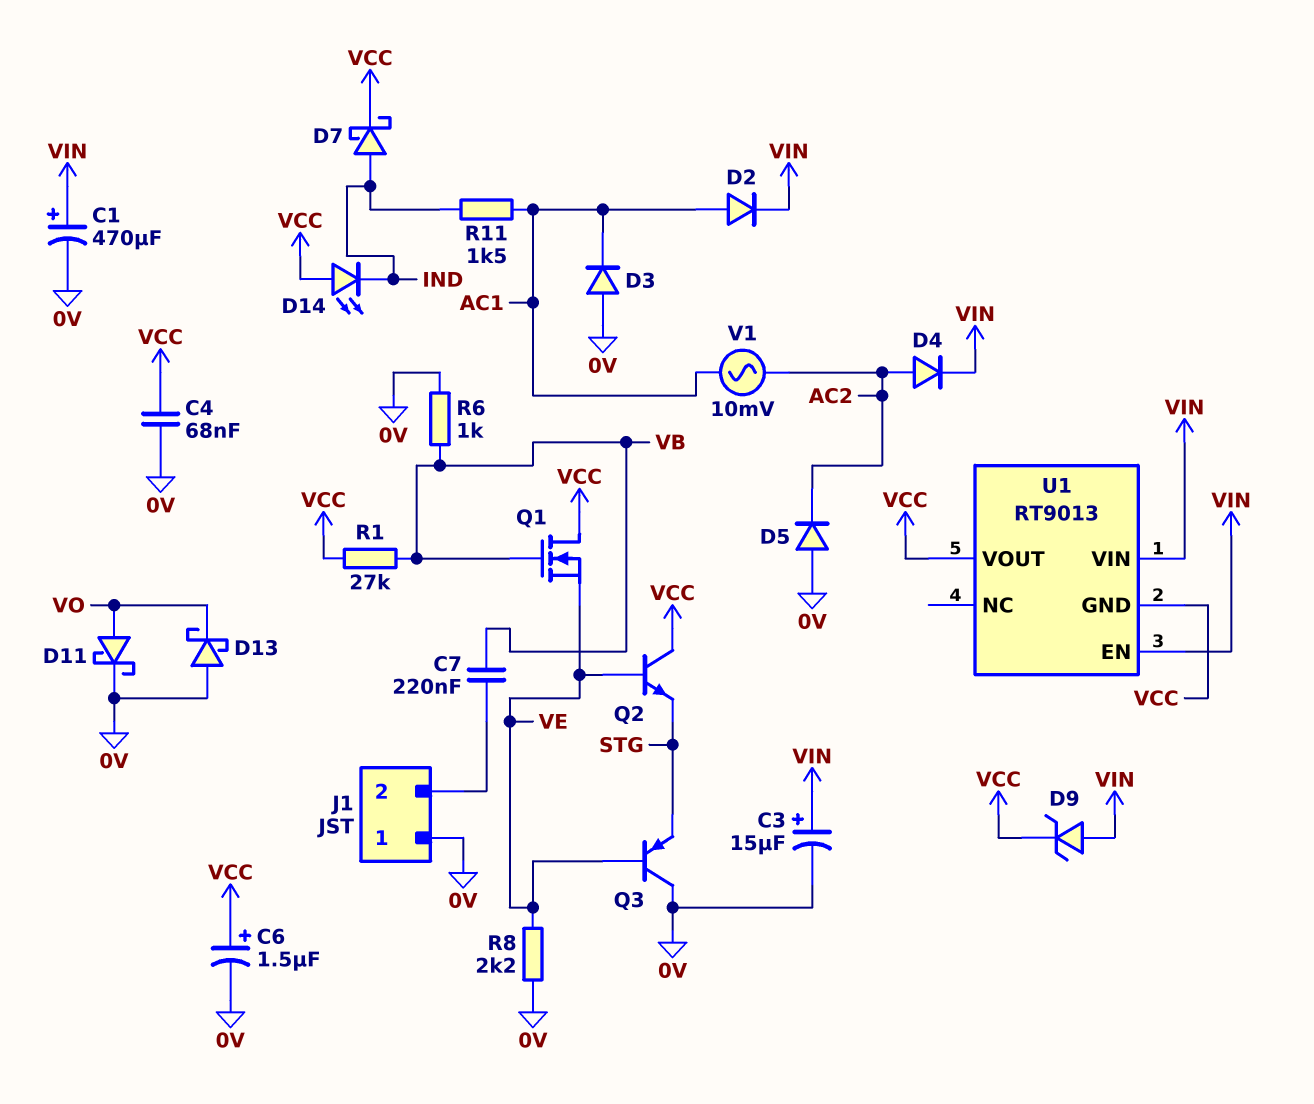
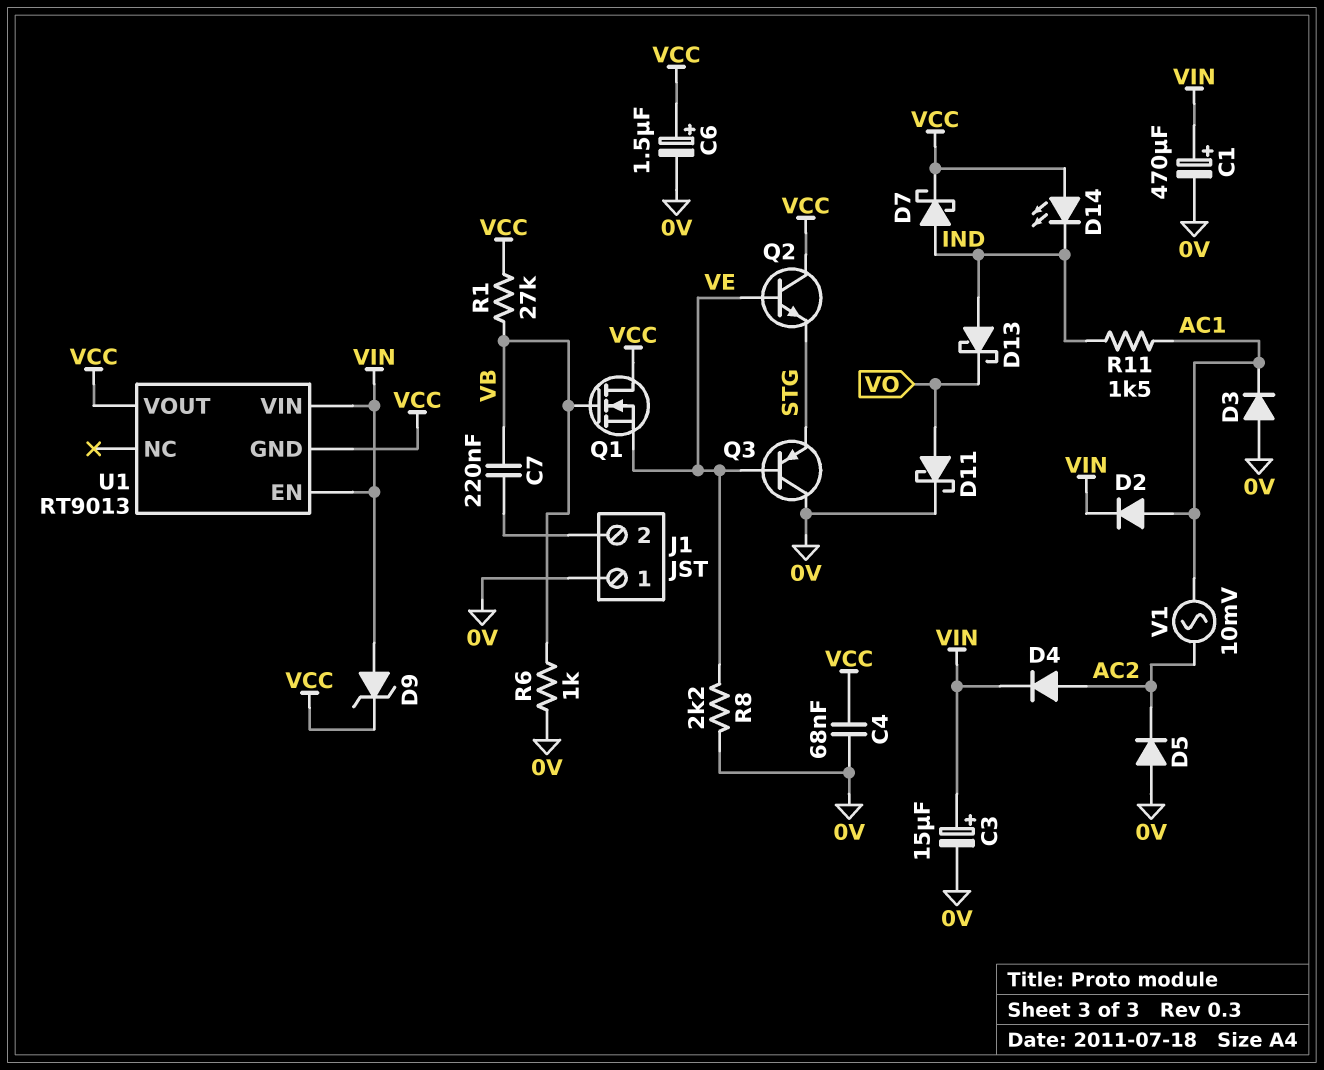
D13: schottky (A 0V, K VO) -> schottky (A IND, K VO)

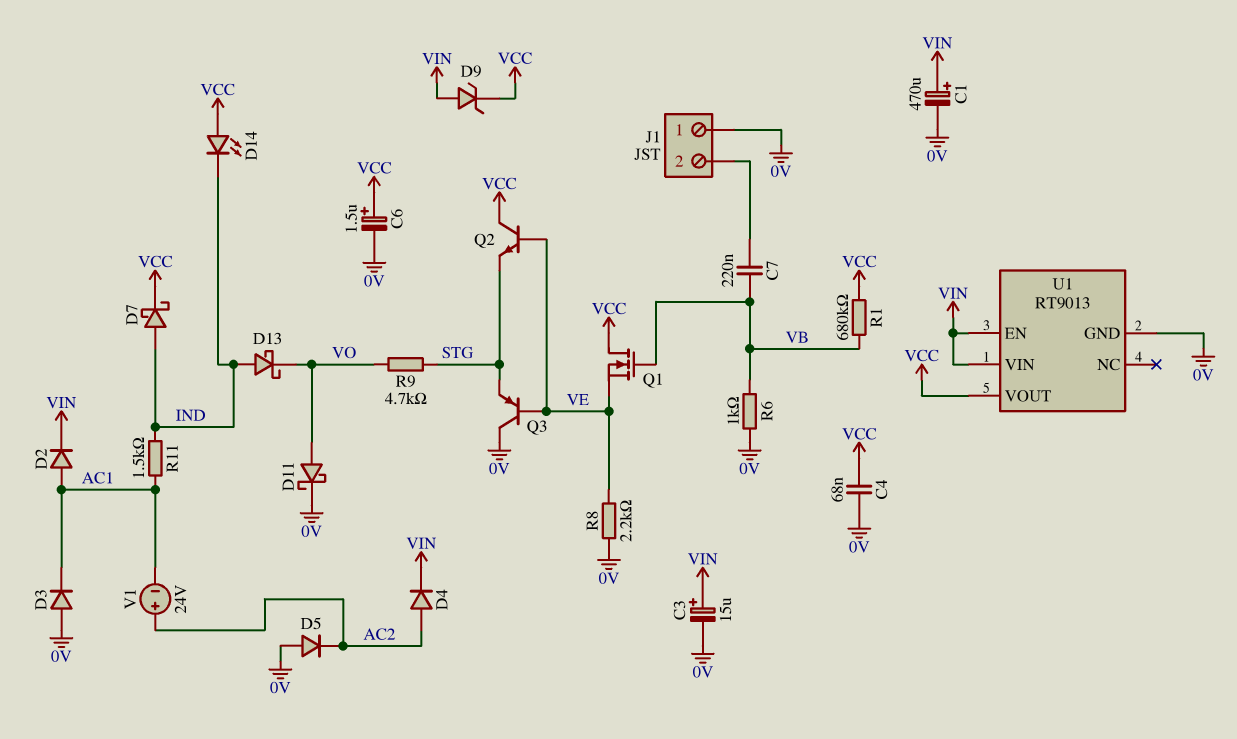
R1: 27k (VB, VCC) -> 680k (VB, VCC)
R9: none -> 4.7k (STG, VO)
U1 pin GND: VCC -> 0V
V1: AC 10mV (AC1, AC2) -> 24V (plus AC2, minus AC1)

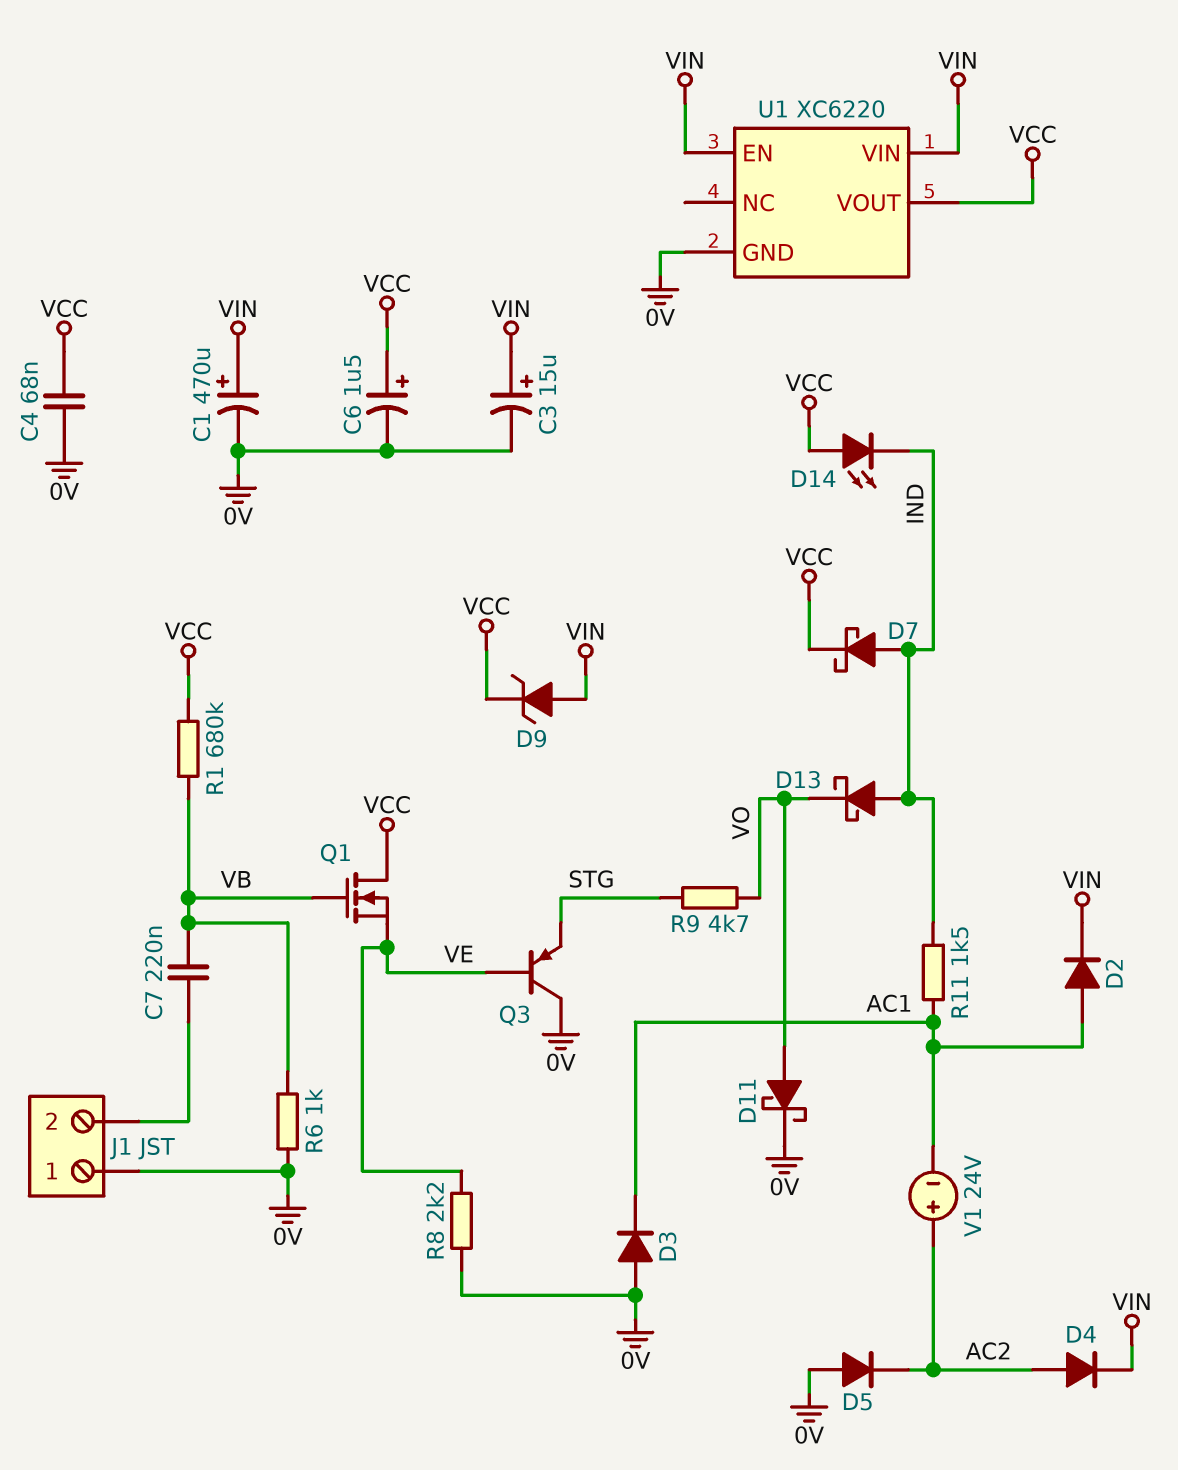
Q2: NPN (B VE, C VCC, E STG) -> none
U1: RT9013 -> XC6220

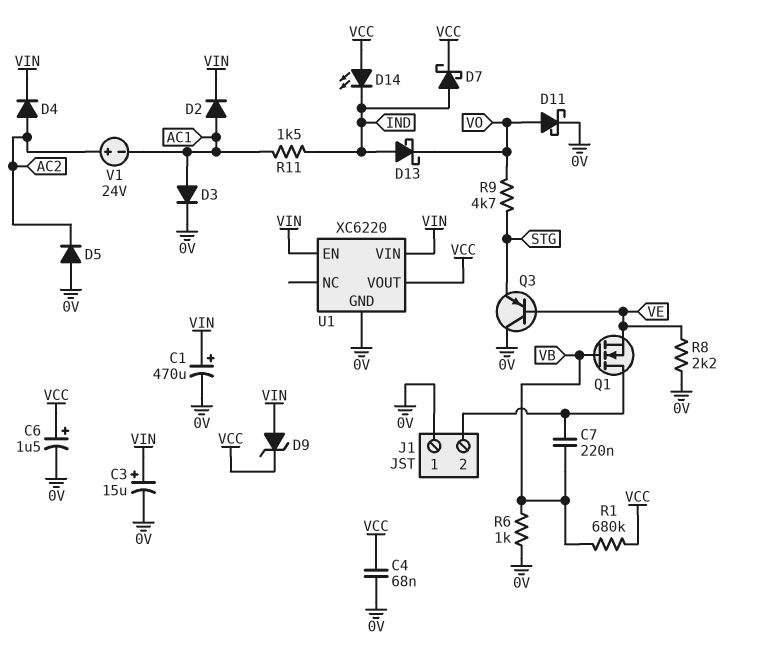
D3: diode (A 0V, K AC1) -> diode (A AC1, K 0V)
Q1: NMOS (G VB, D VCC, S VE) -> NMOS (G VB, D J1/2, S VE)

